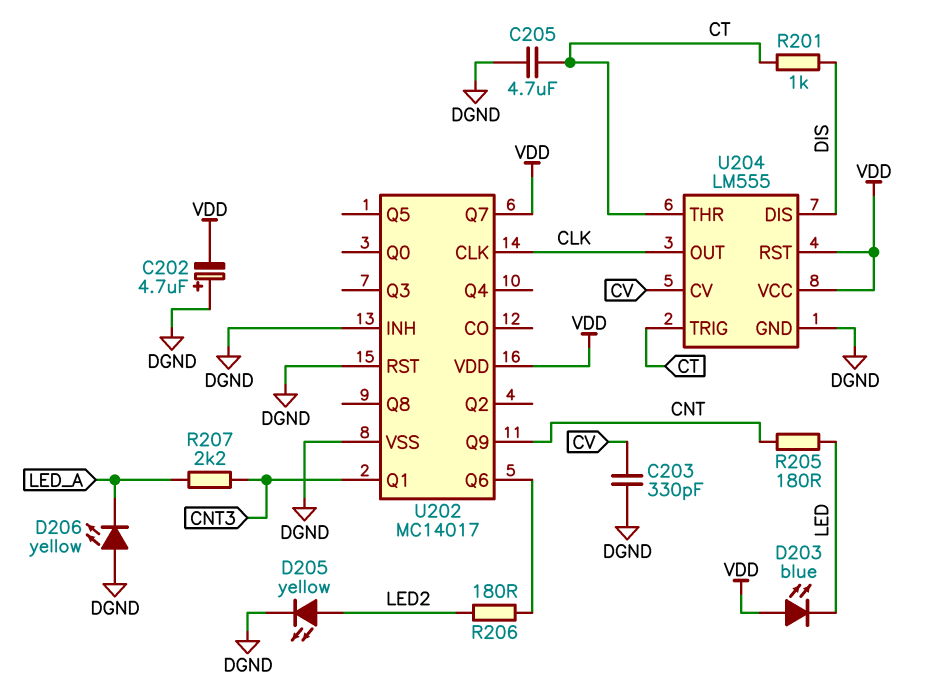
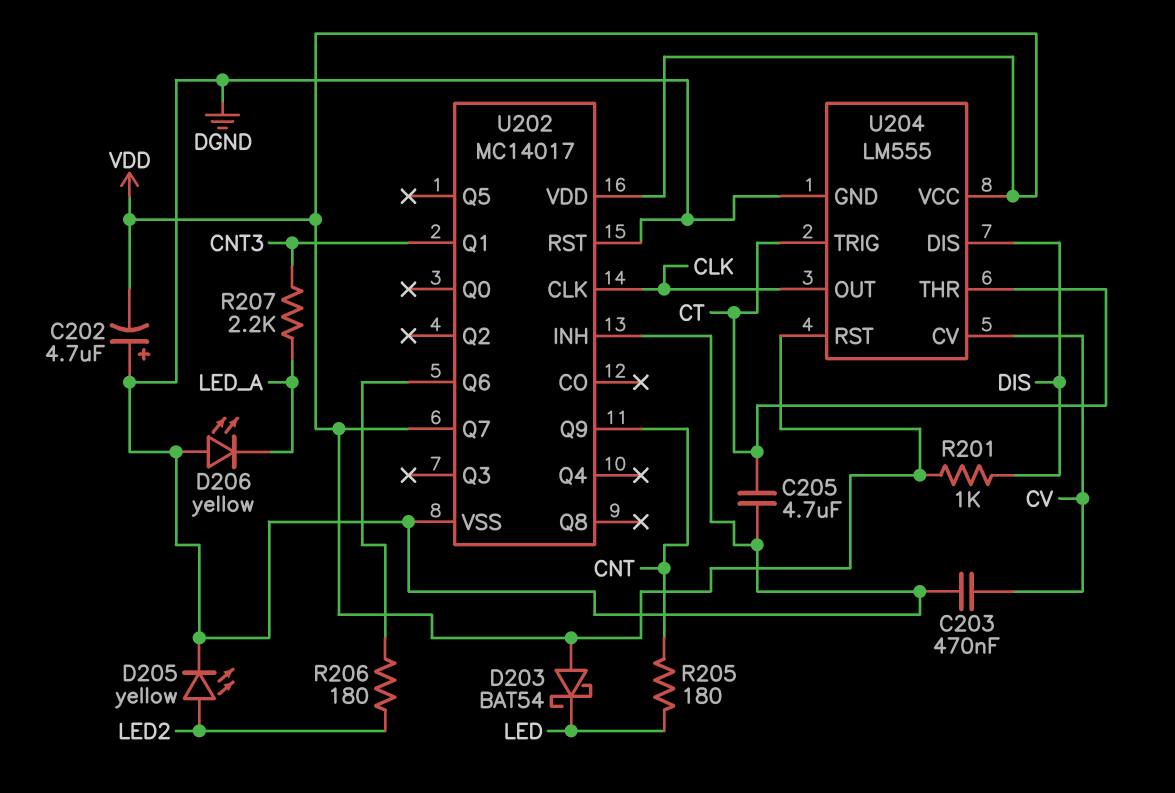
C203: 330pF (CV, DGND) -> 470nF (CV, DGND)
D203: LED blue (A VDD, K LED) -> schottky BAT54 (A VDD, K LED)
R201: 1k (CT, DIS) -> 1k (DIS, VDD)

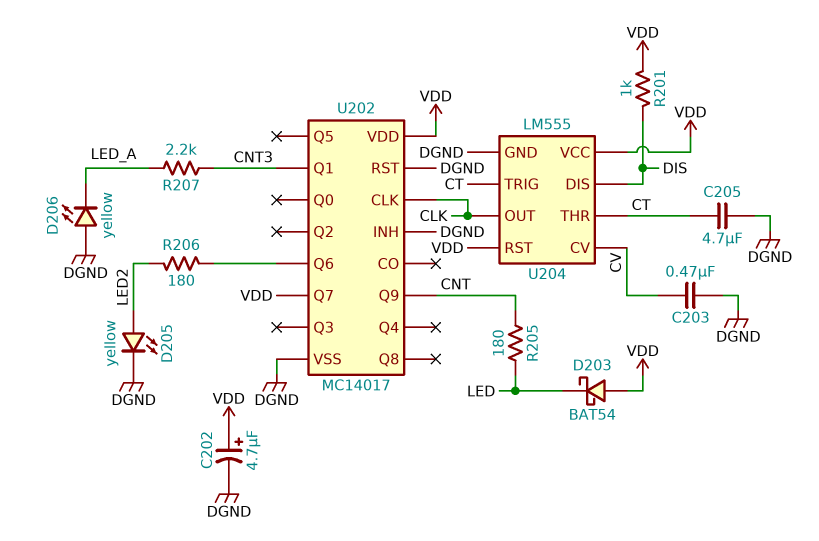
C202: 4.7uF (plus DGND, minus VDD) -> 4.7uF (plus VDD, minus DGND)

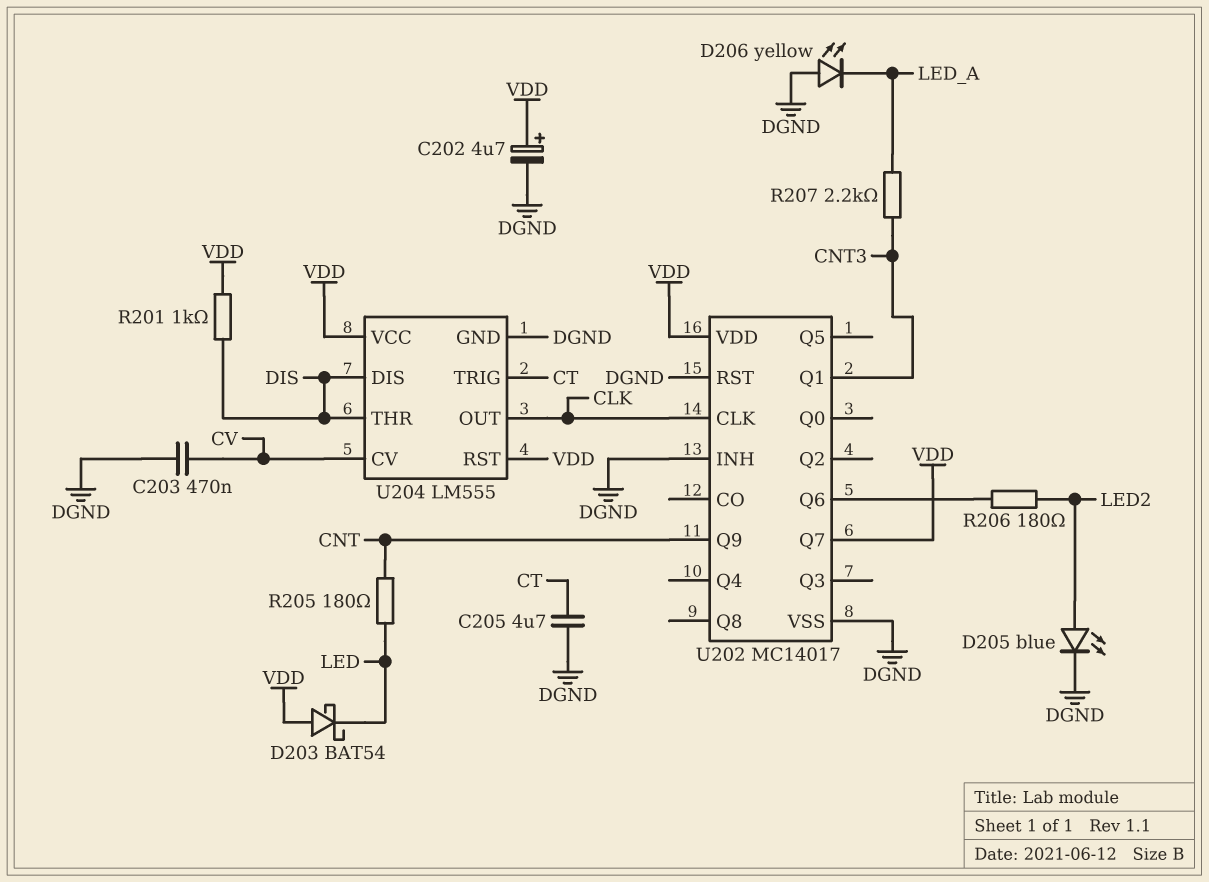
D205: LED yellow (A LED2, K DGND) -> LED blue (A LED2, K DGND)
U204 pin THR: CT -> DIS

